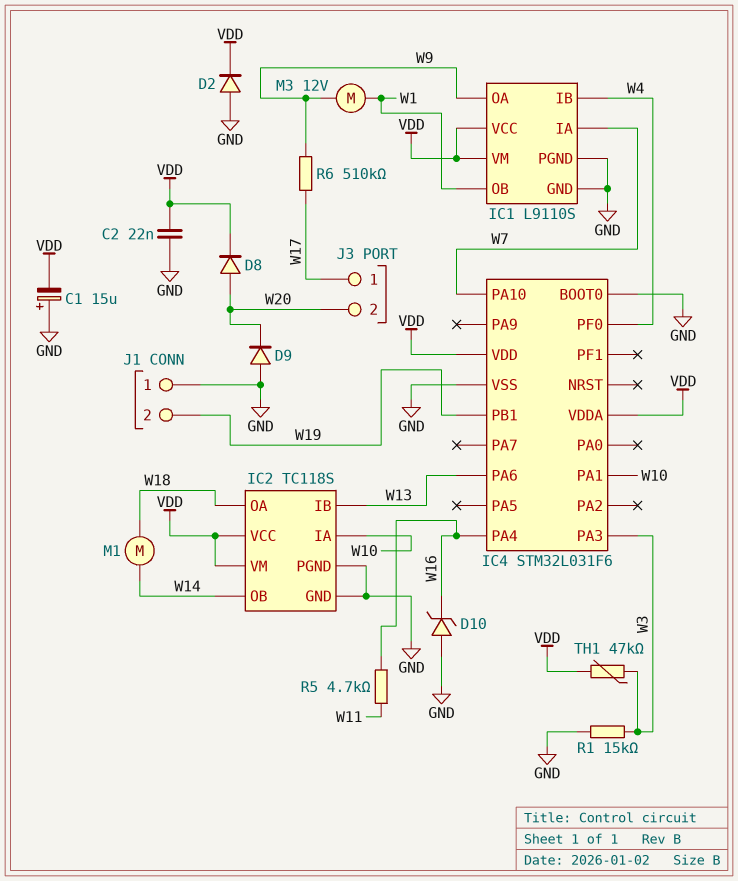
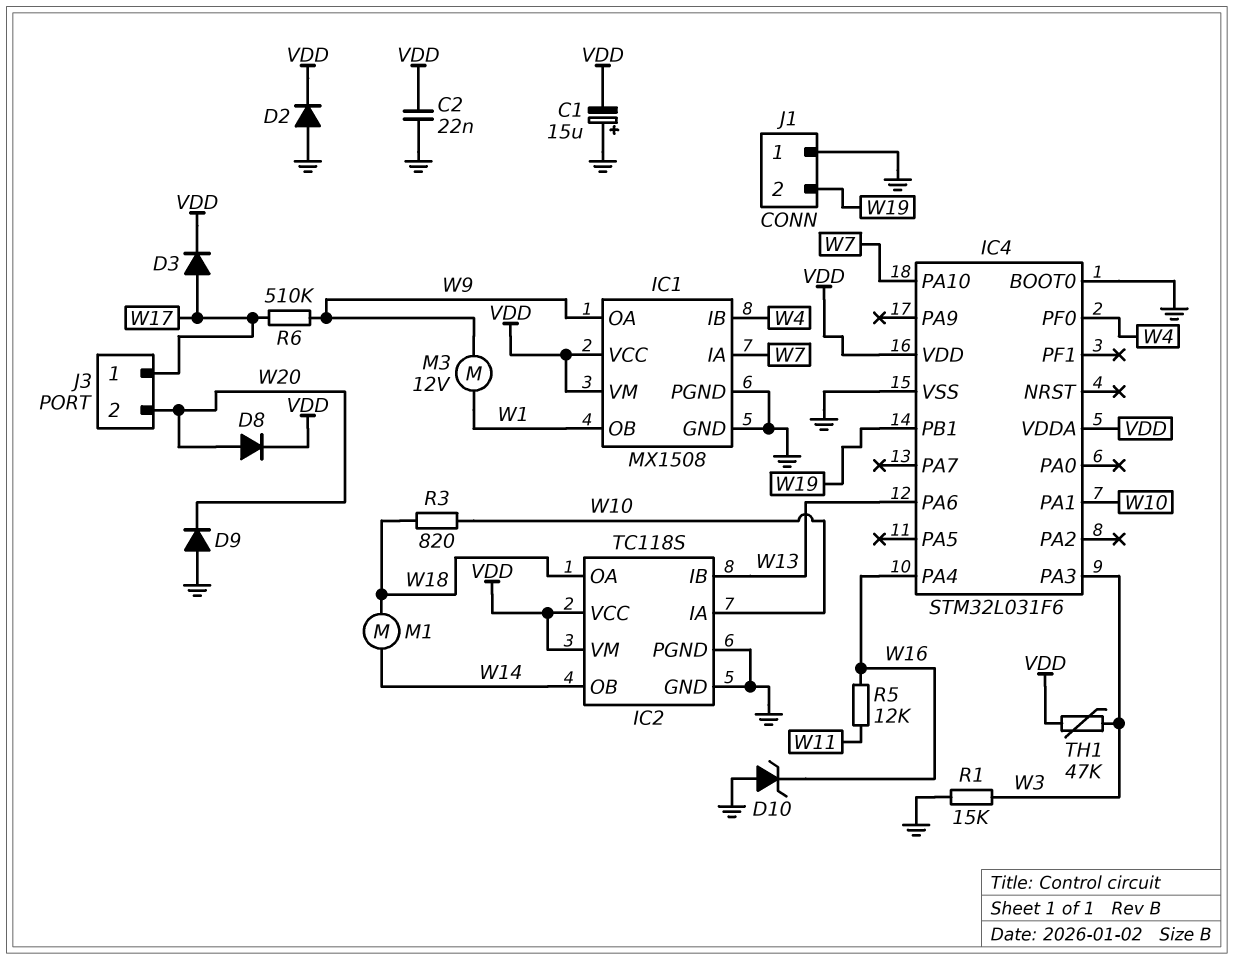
D3: none -> diode (A W17, K VDD)
IC1: L9110S -> MX1508
R3: none -> 820 (W10, W18)
R5: 4.7k (W11, W16) -> 12k (W11, W16)

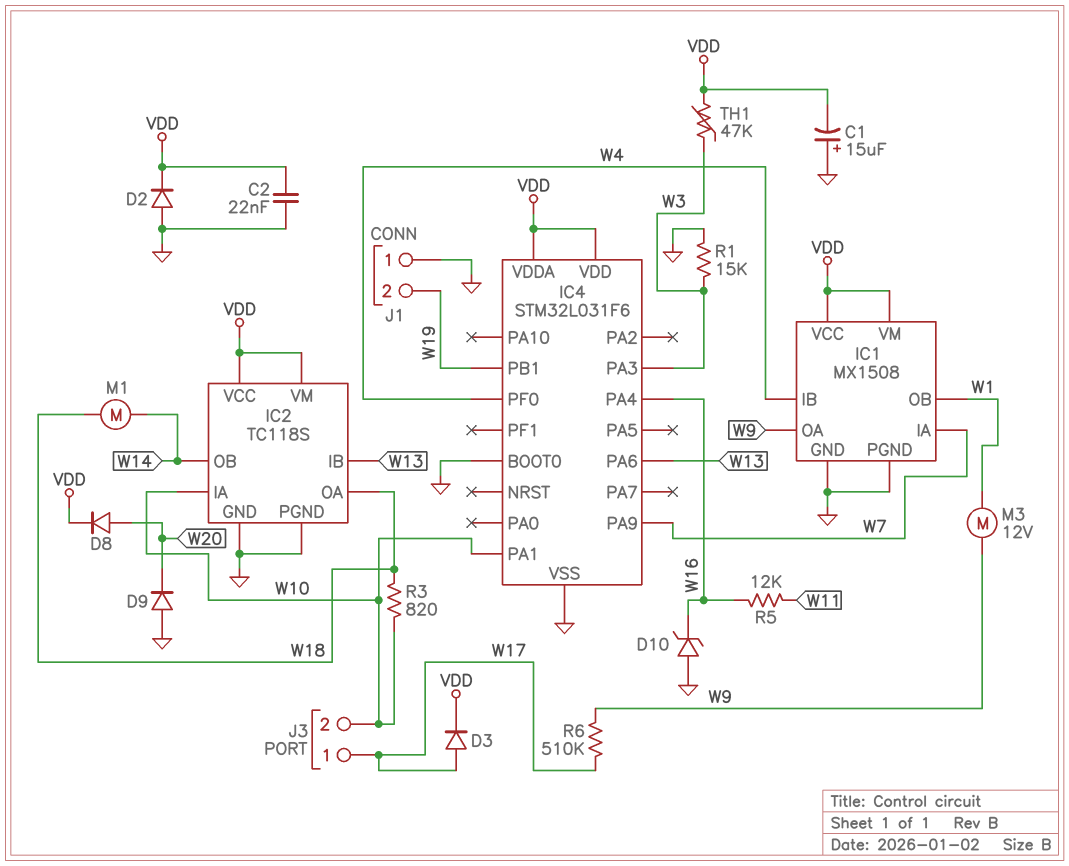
IC4 pin PA9: none -> W7
IC4 pin PA10: W7 -> none
J3 pin 2: W20 -> W10

